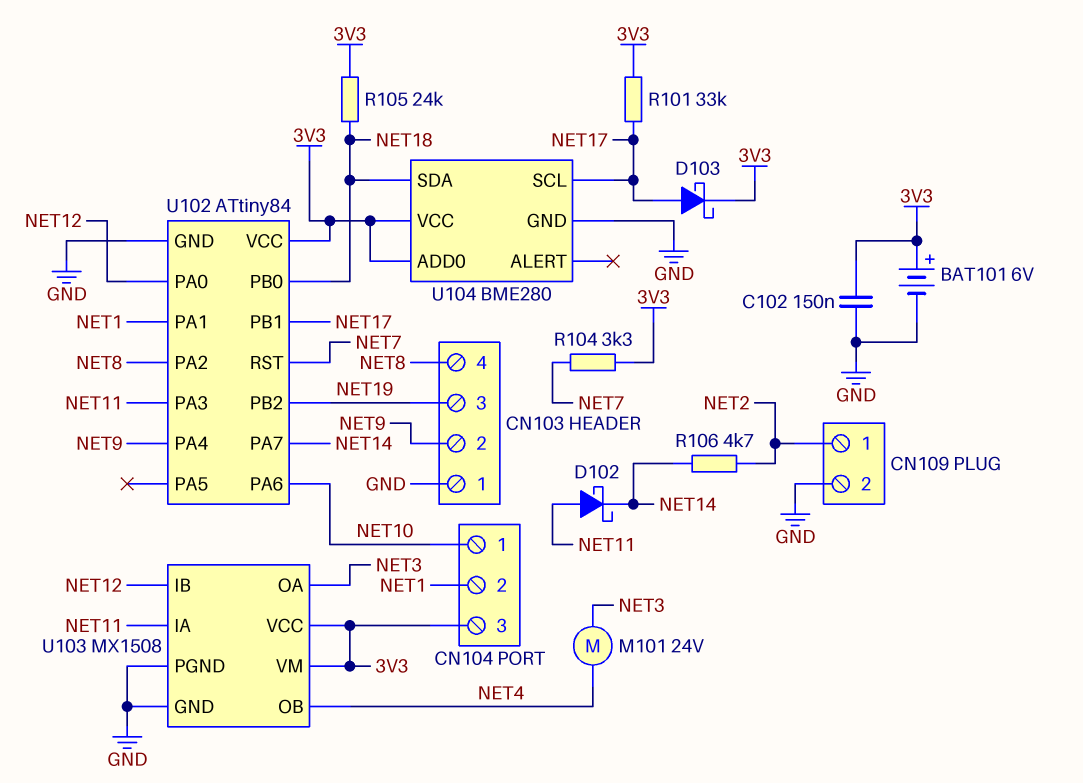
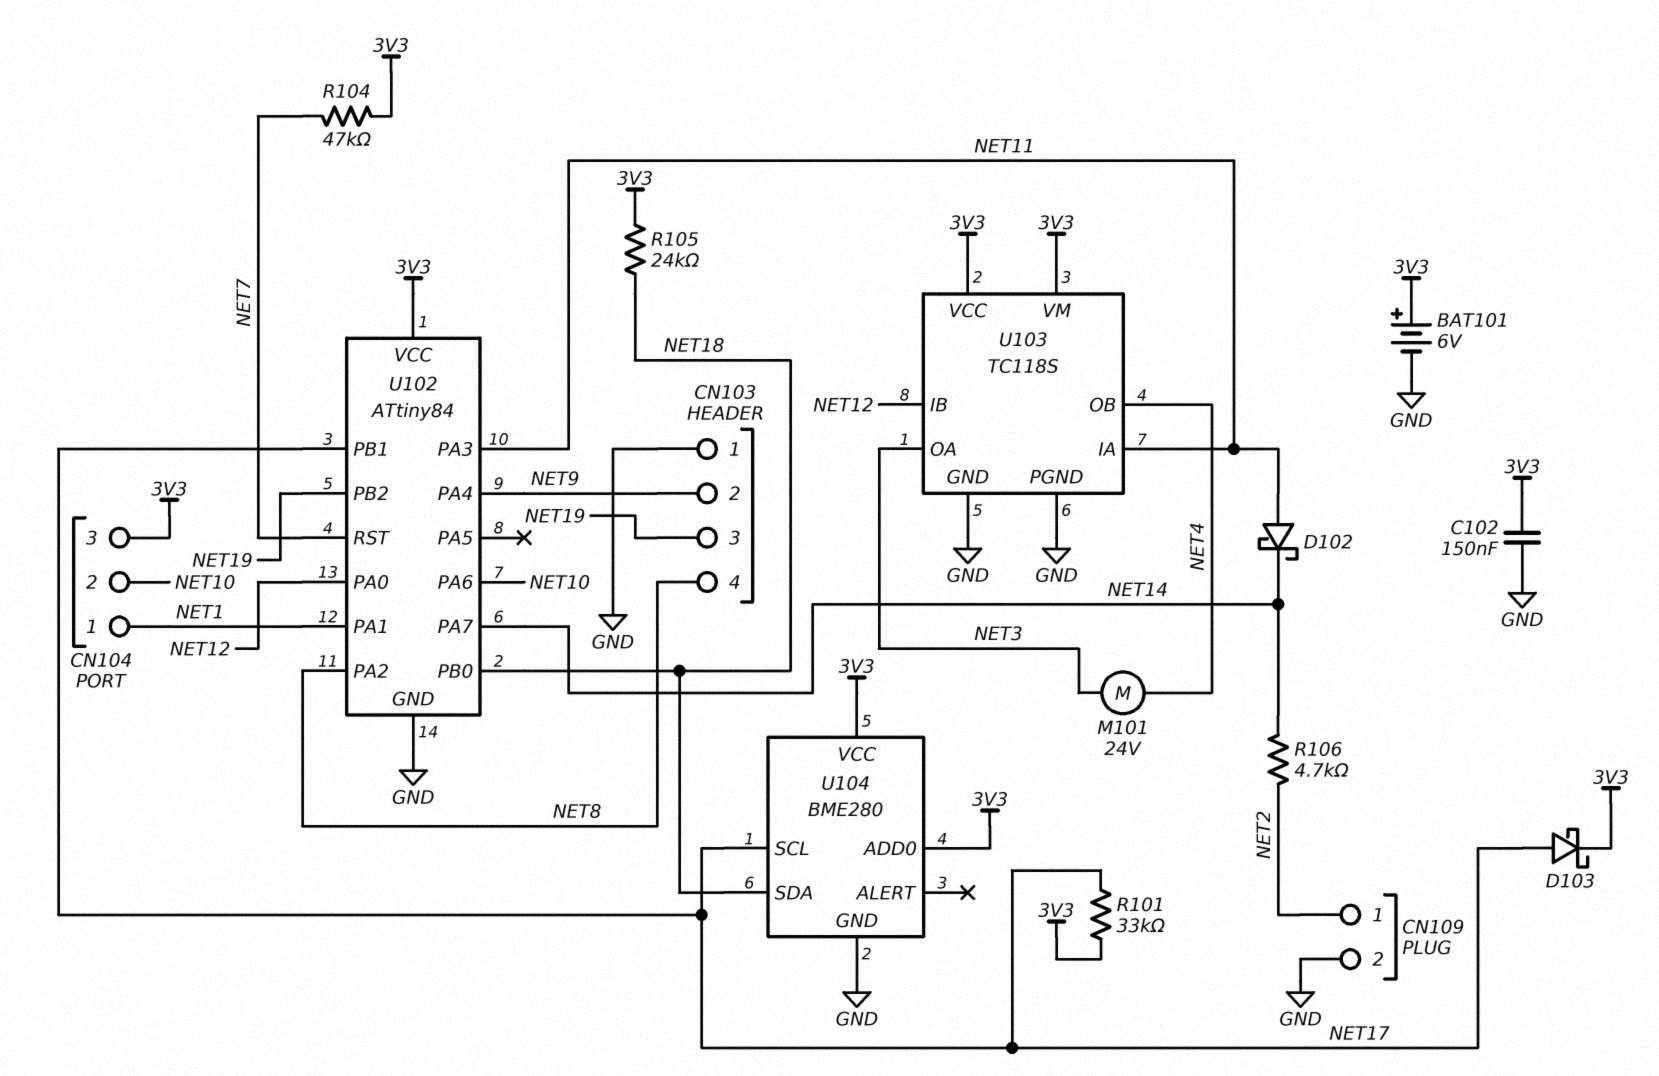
CN104 pin 1: NET10 -> NET1
CN104 pin 2: NET1 -> NET10
R104: 3.3k (3V3, NET7) -> 47k (3V3, NET7)
U103: MX1508 -> TC118S

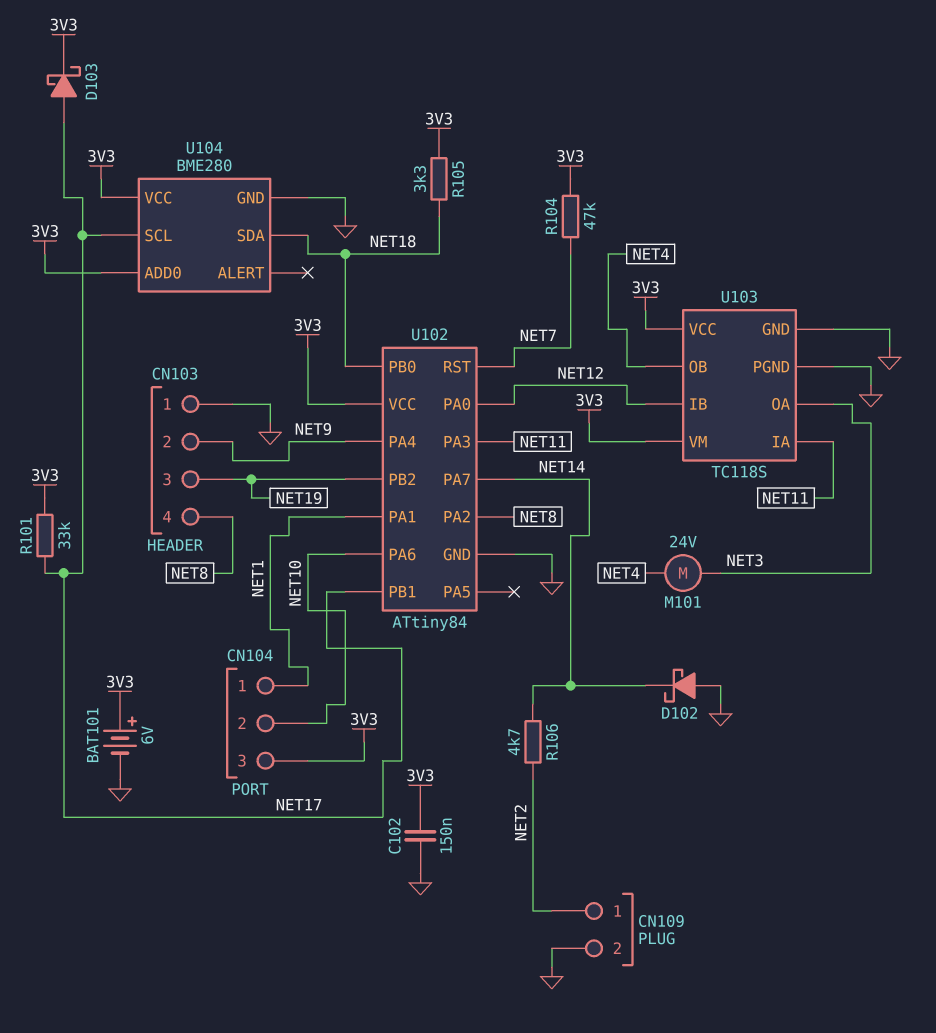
D102: schottky (A NET11, K NET14) -> schottky (A GND, K NET14)
R105: 24k (3V3, NET18) -> 3.3k (3V3, NET18)

